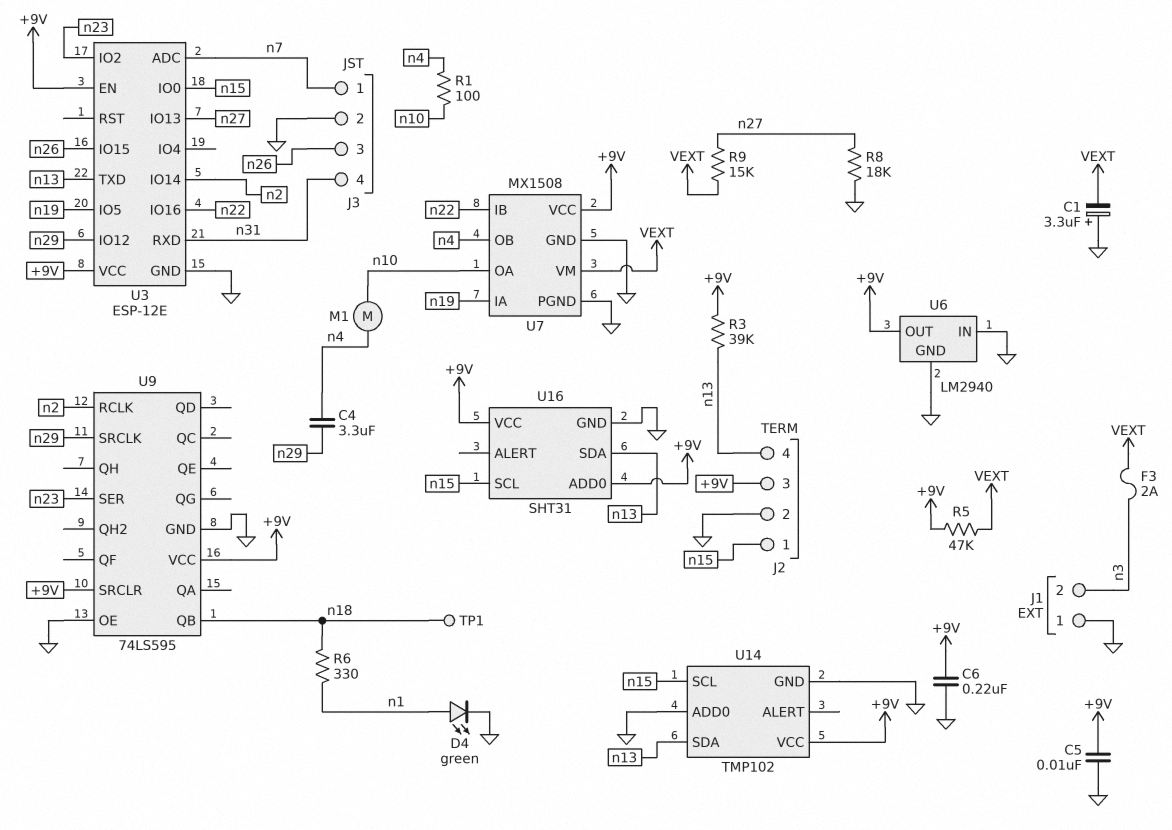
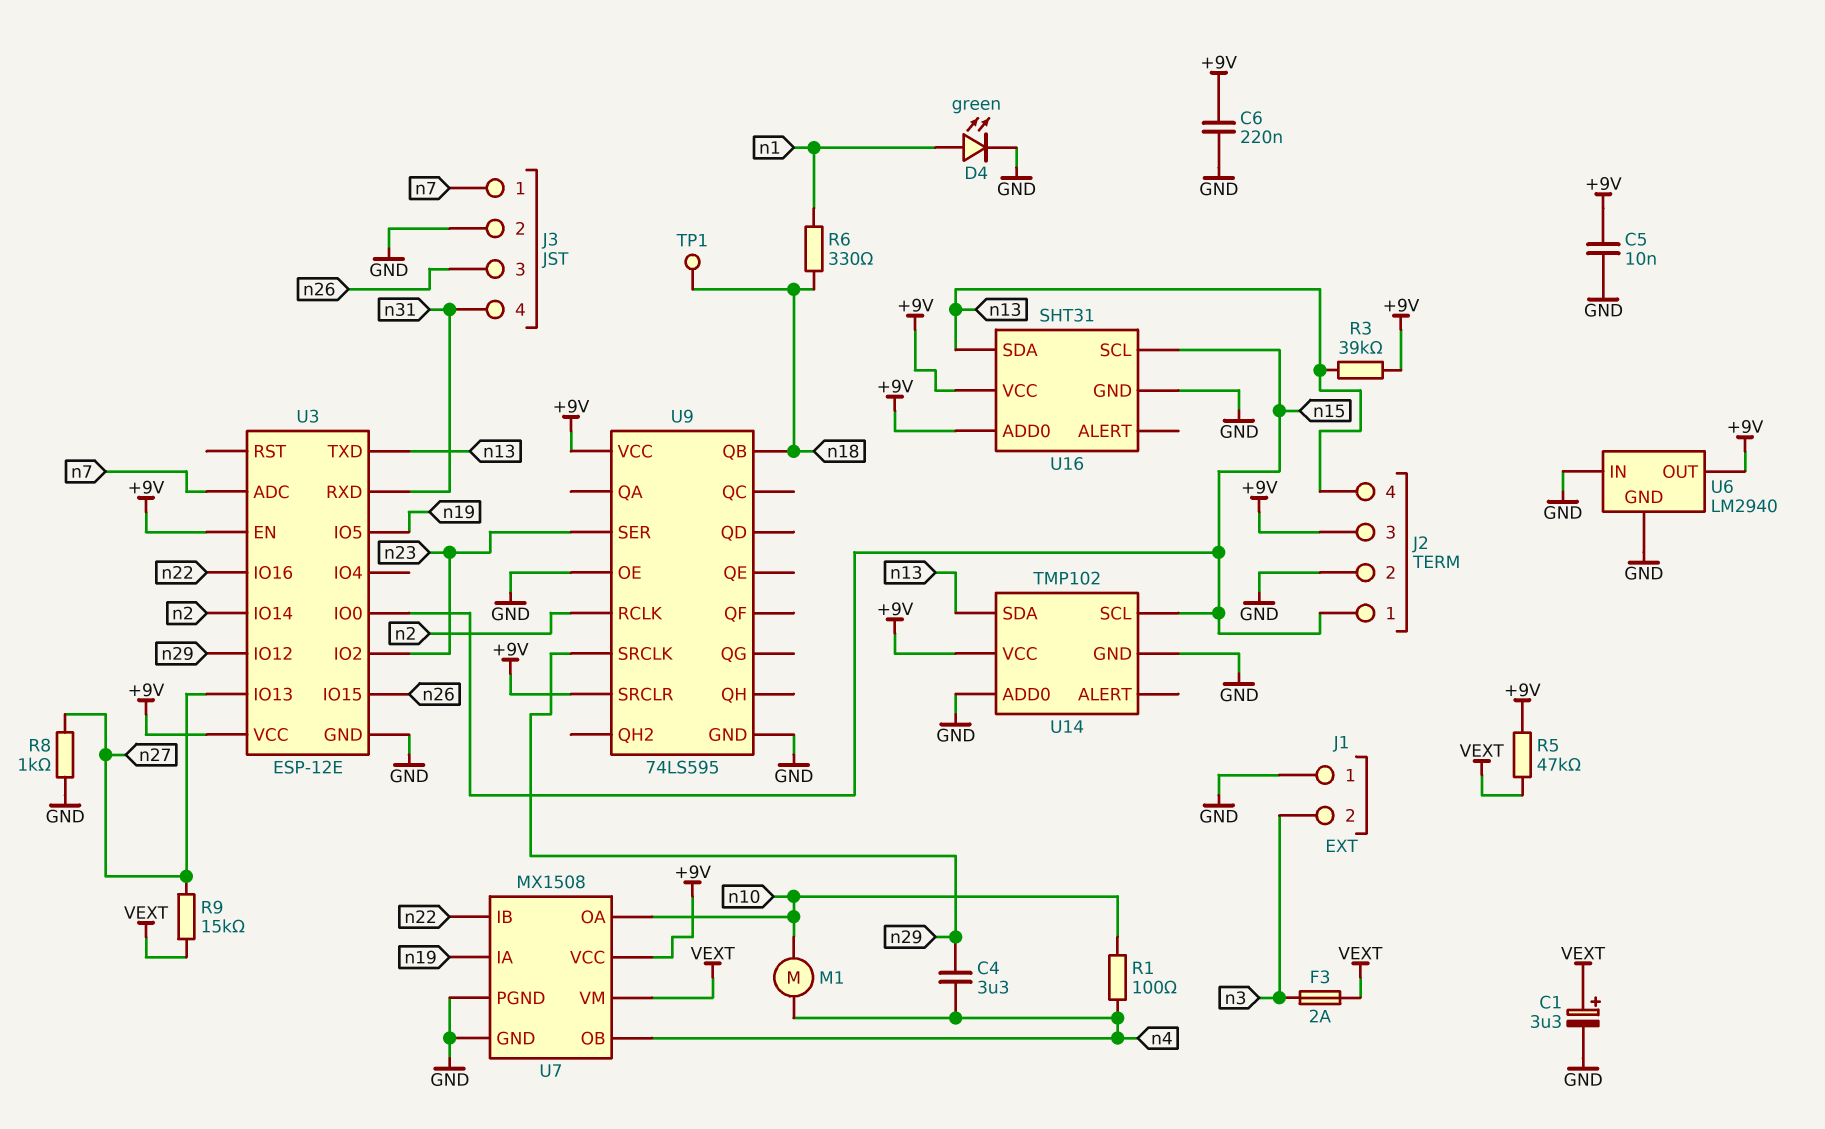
C1: 3.3uF (plus GND, minus VEXT) -> 3.3uF (plus VEXT, minus GND)
R8: 18k (GND, n27) -> 1k (GND, n27)

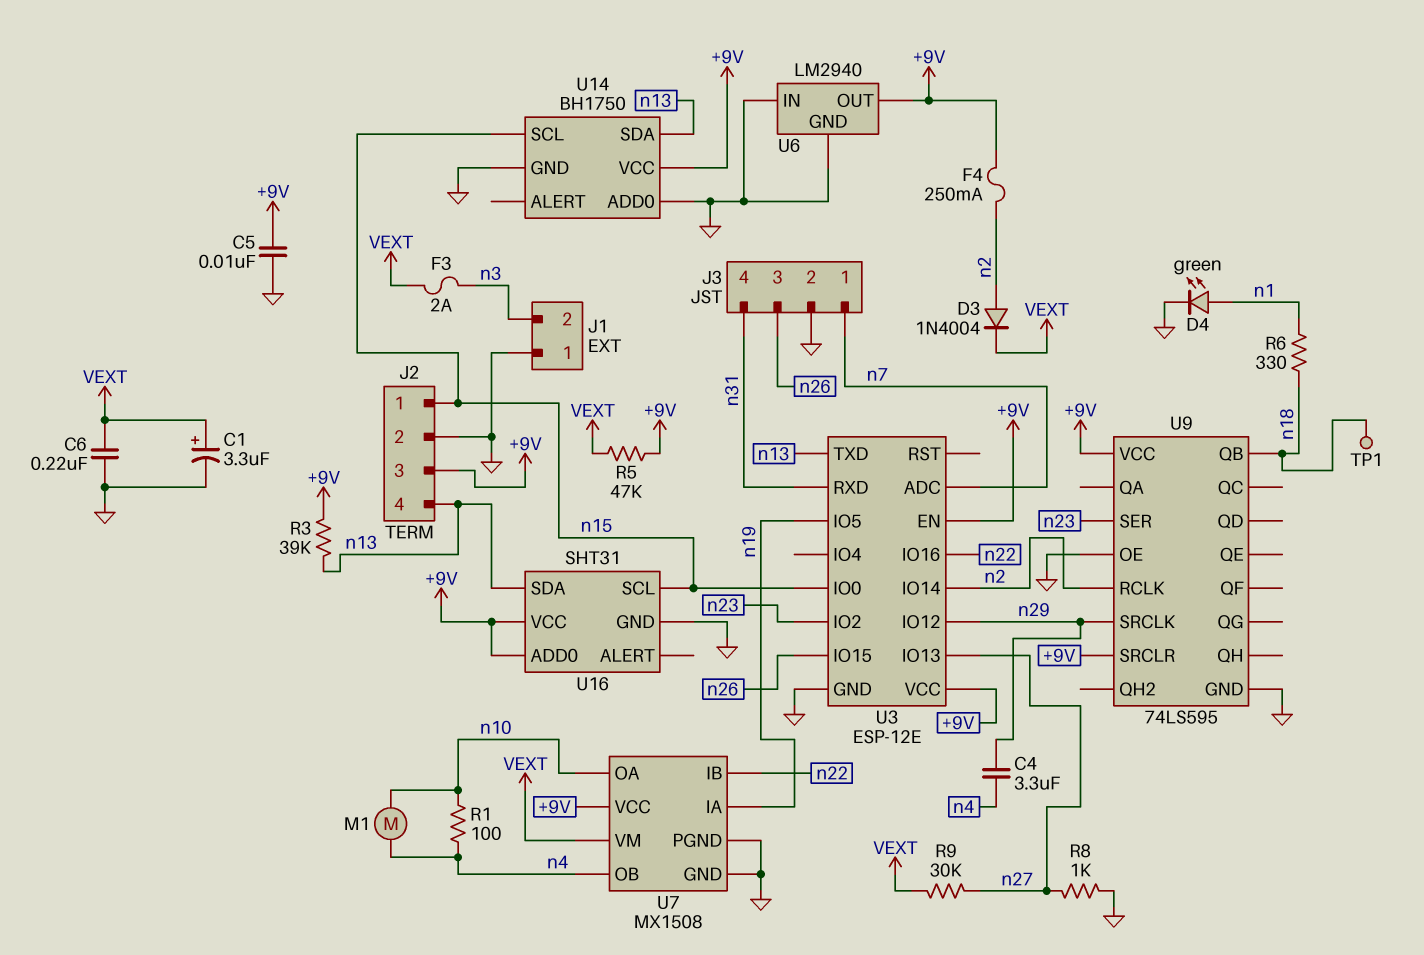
C6: 220nF (+9V, GND) -> 220nF (GND, VEXT)
D3: none -> diode 1N4004 (A n2, K VEXT)
F4: none -> 250mA (+9V, n2)
R9: 15k (VEXT, n27) -> 30k (VEXT, n27)
U14: TMP102 -> BH1750

